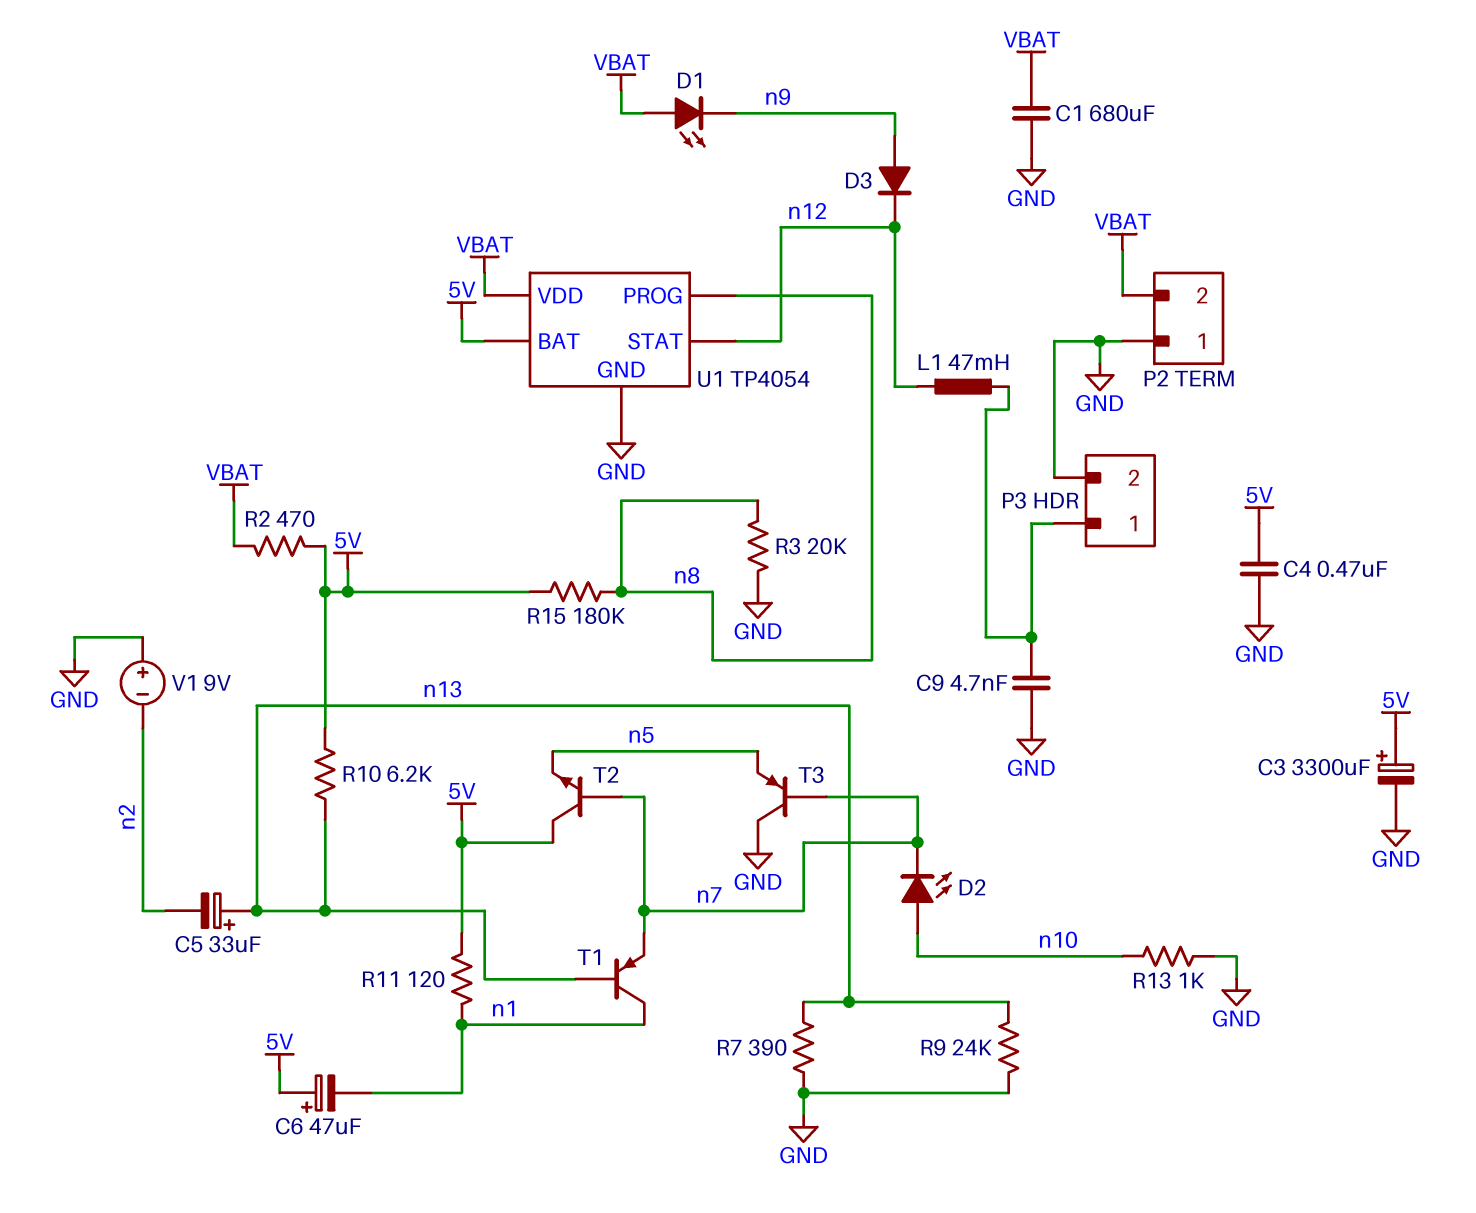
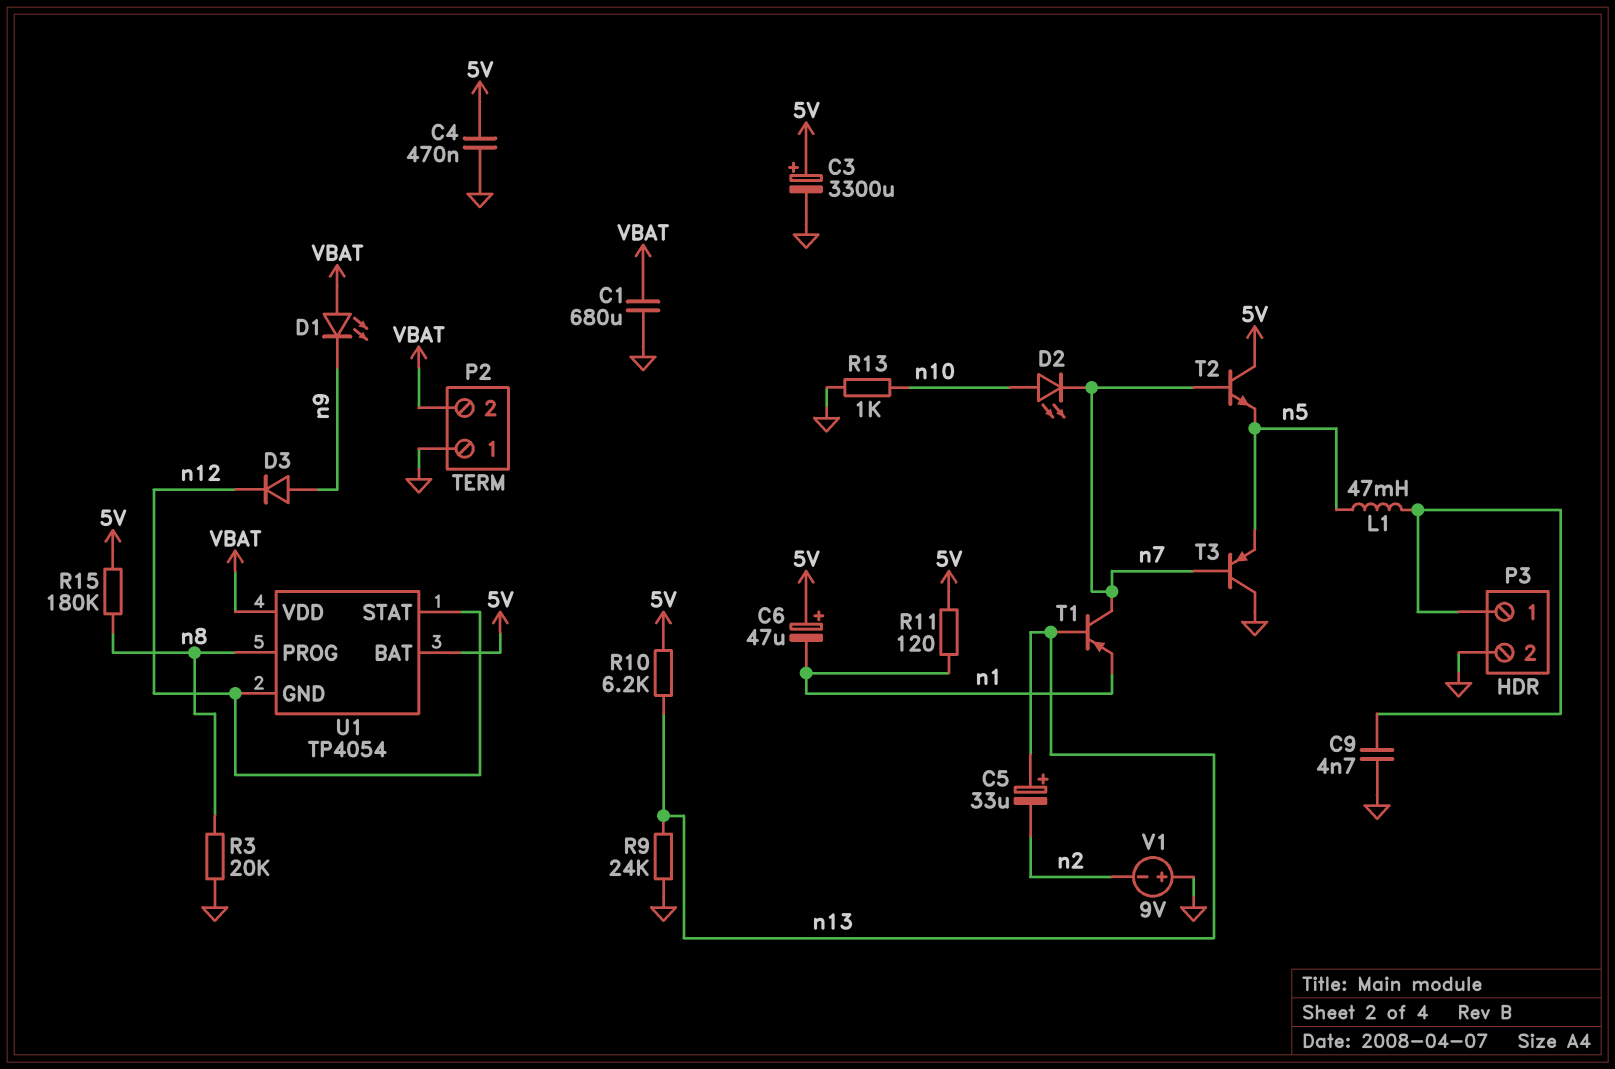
L1: 47mH (P3/1, n12) -> 47mH (P3/1, n5)
R2: 470 (5V, VBAT) -> none
R7: 390 (GND, n13) -> none
T1: PNP (B n13, C n1, E n7) -> PNP (B n13, C n7, E n1)
U1 pin GND: GND -> n12

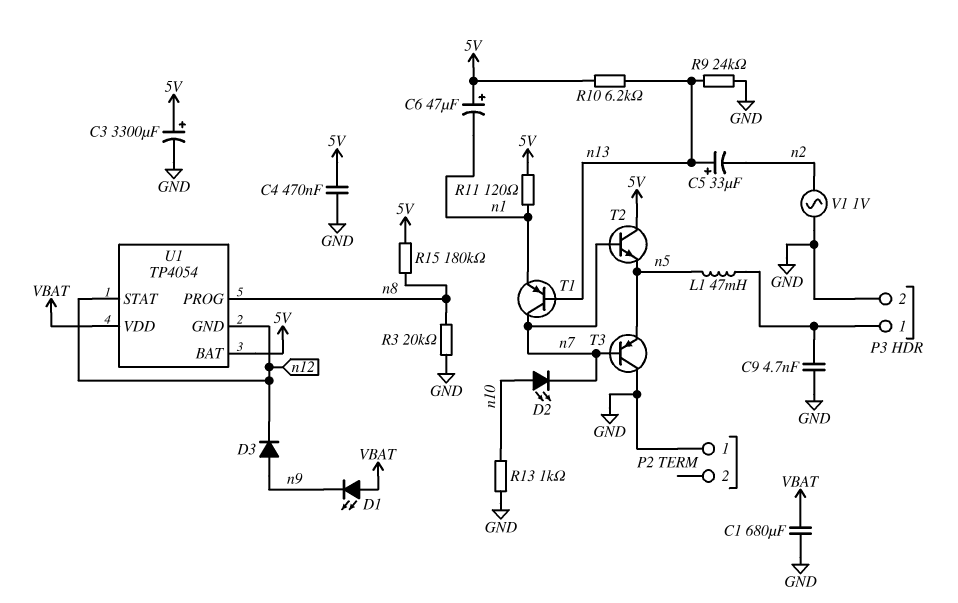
P2 pin 2: VBAT -> none
V1: 9V (plus GND, minus n2) -> AC 1V (GND, n2)

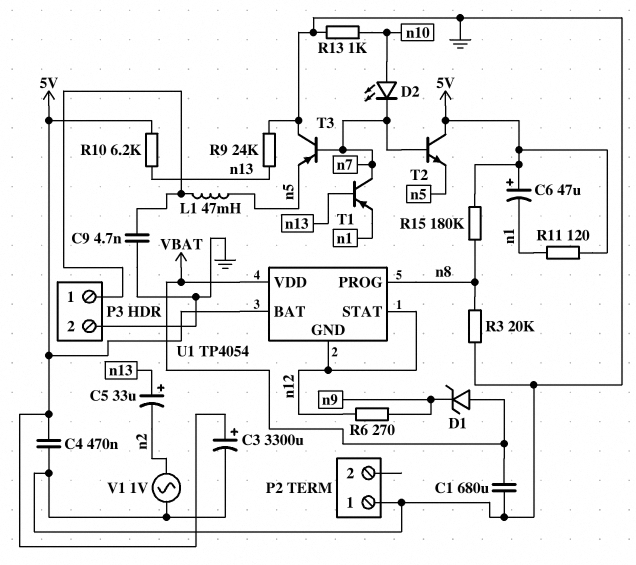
D1: LED (A VBAT, K n9) -> zener (A VBAT, K n9)
D3: diode (A n9, K n12) -> none
R6: none -> 270 (n9, n12)

